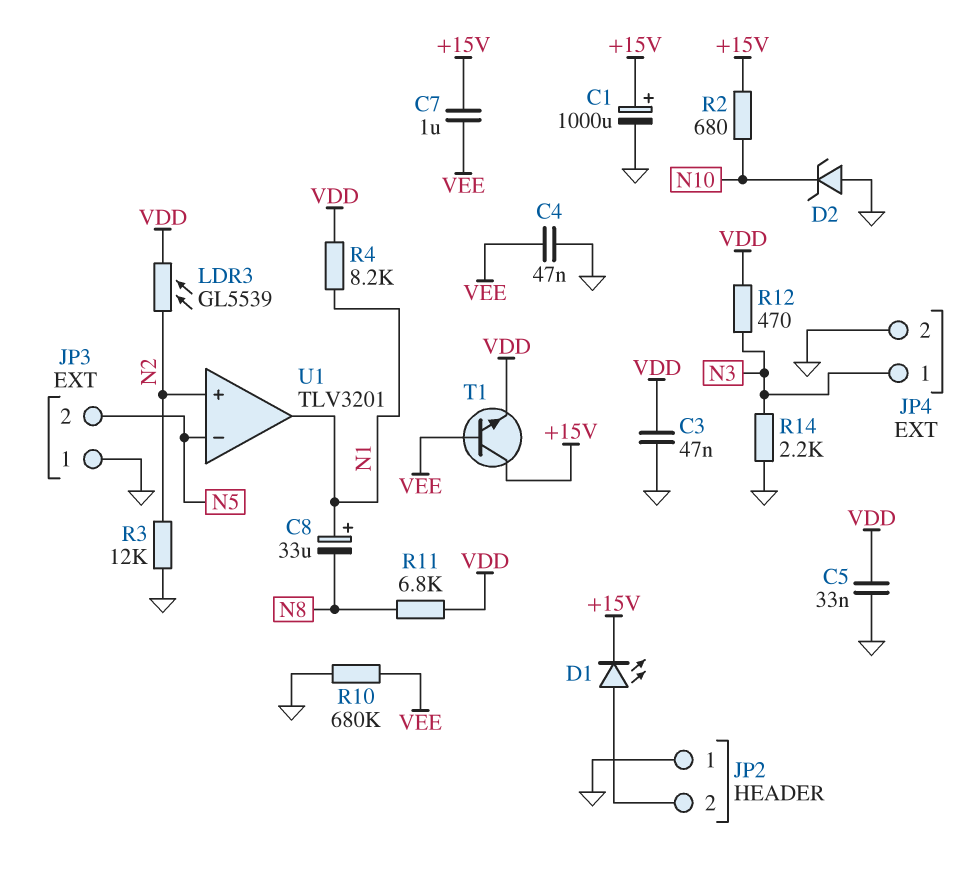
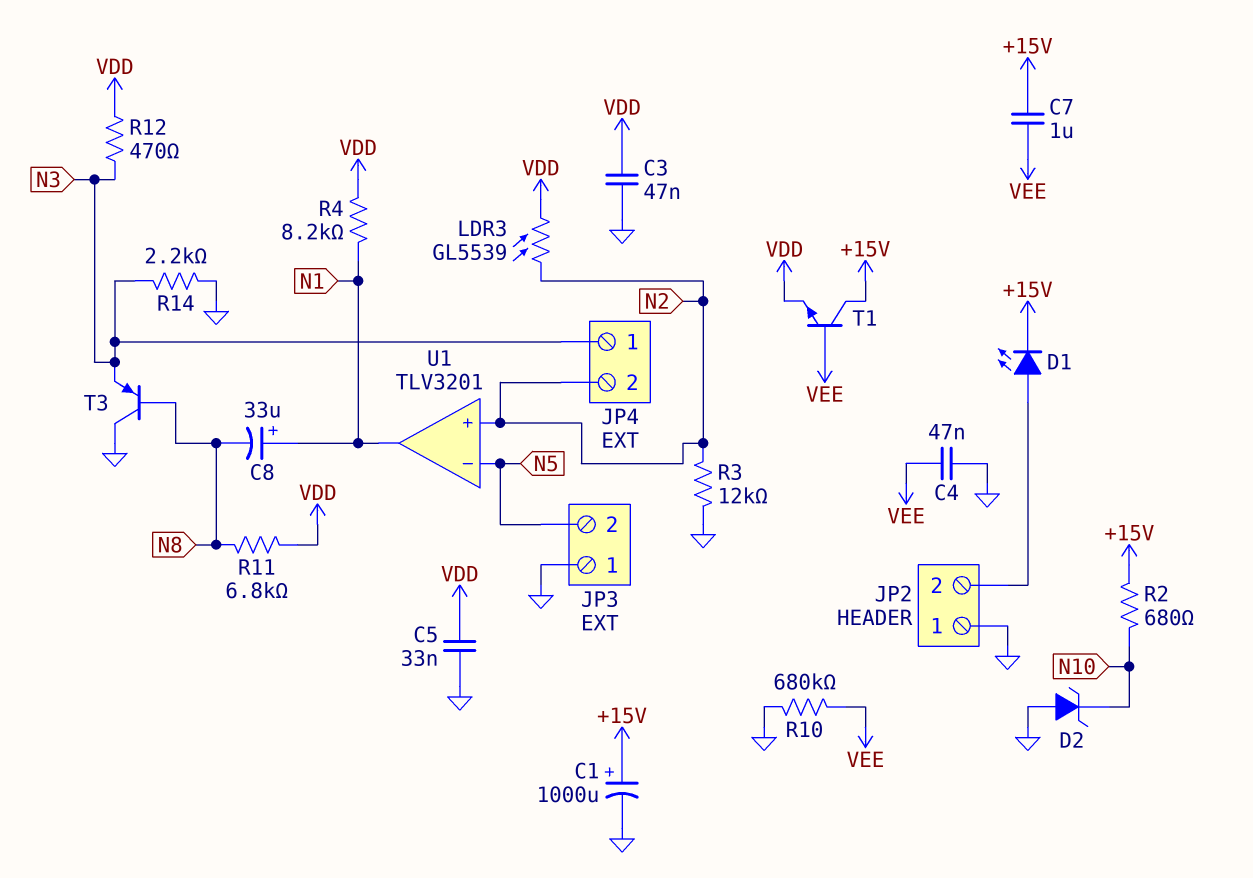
JP4 pin 2: GND -> N2
T3: none -> PNP (B N8, C GND, E N3)

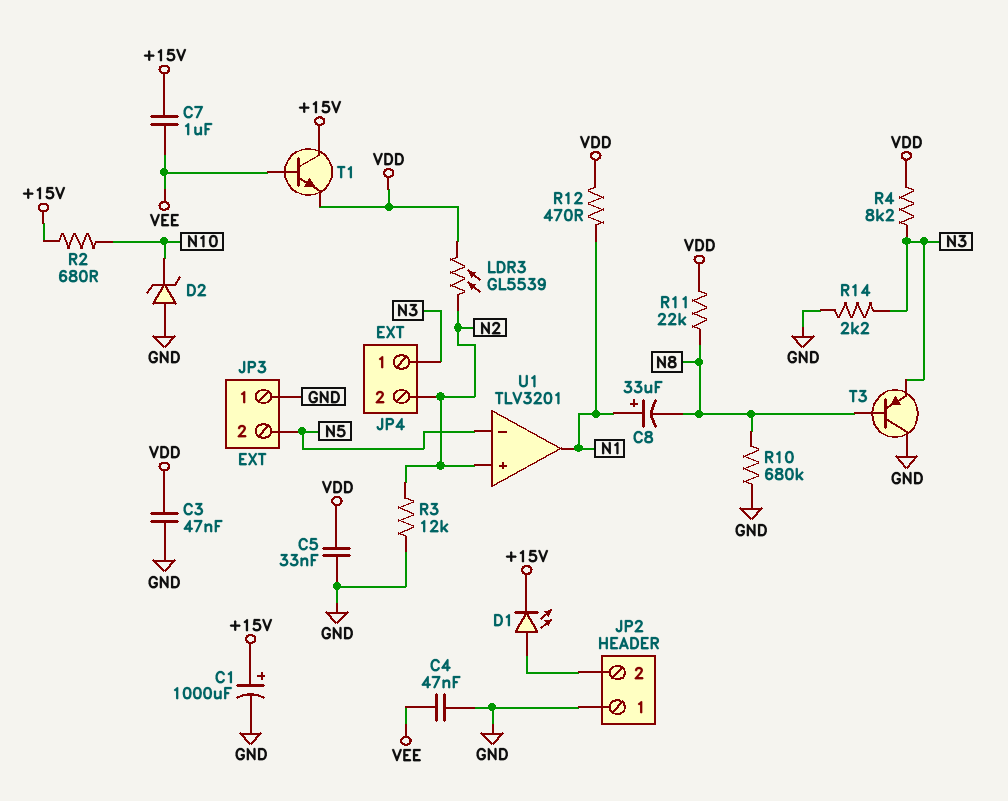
R4: 8.2k (N1, VDD) -> 8.2k (N3, VDD)
R10: 680k (GND, VEE) -> 680k (GND, N8)
R11: 6.8k (N8, VDD) -> 22k (N8, VDD)
R12: 470 (N3, VDD) -> 470 (N1, VDD)

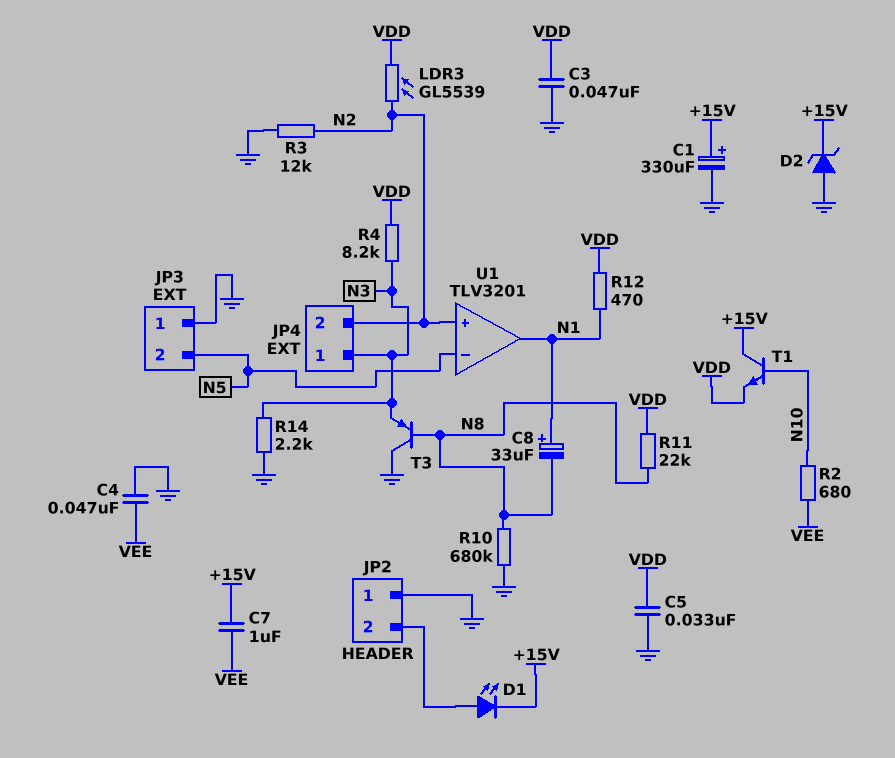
C1: 1000uF (plus +15V, minus GND) -> 330uF (plus +15V, minus GND)
D2: zener (A GND, K N10) -> zener (A GND, K +15V)
R2: 680 (+15V, N10) -> 680 (N10, VEE)
T1: NPN (B VEE, C +15V, E VDD) -> NPN (B N10, C +15V, E VDD)

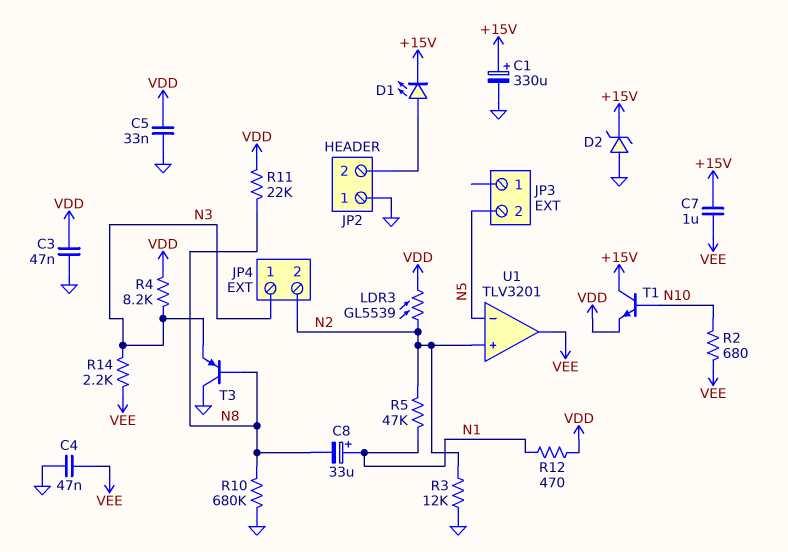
JP3 pin 1: GND -> none
R5: none -> 47k (N1, N2)
R14: 2.2k (GND, N3) -> 2.2k (N3, VEE)
U1 pin out: N1 -> VEE

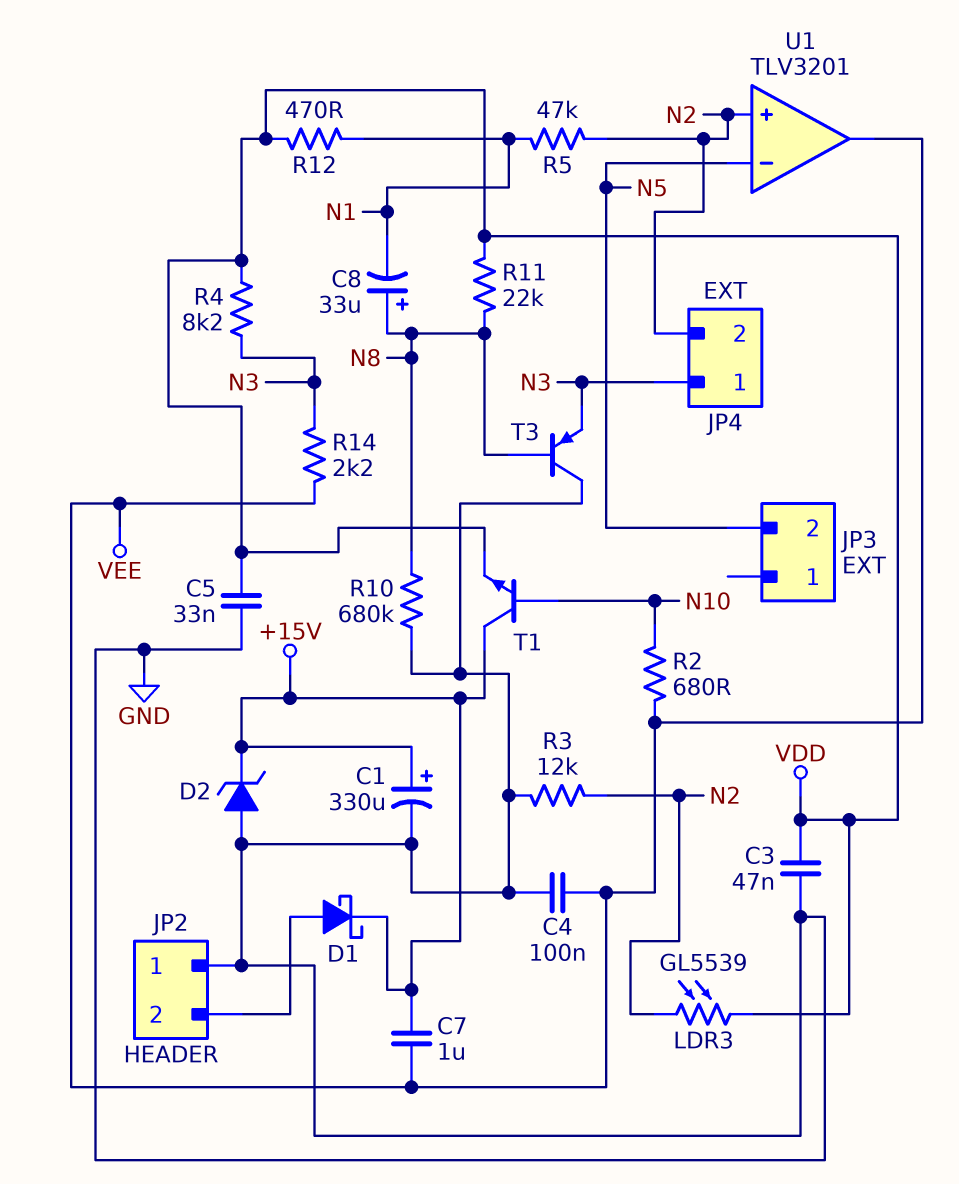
C4: 47nF (GND, VEE) -> 100nF (GND, VEE)
C8: 33uF (plus N1, minus N8) -> 33uF (plus N8, minus N1)
D1: LED (A JP2/2, K +15V) -> schottky (A JP2/2, K +15V)

